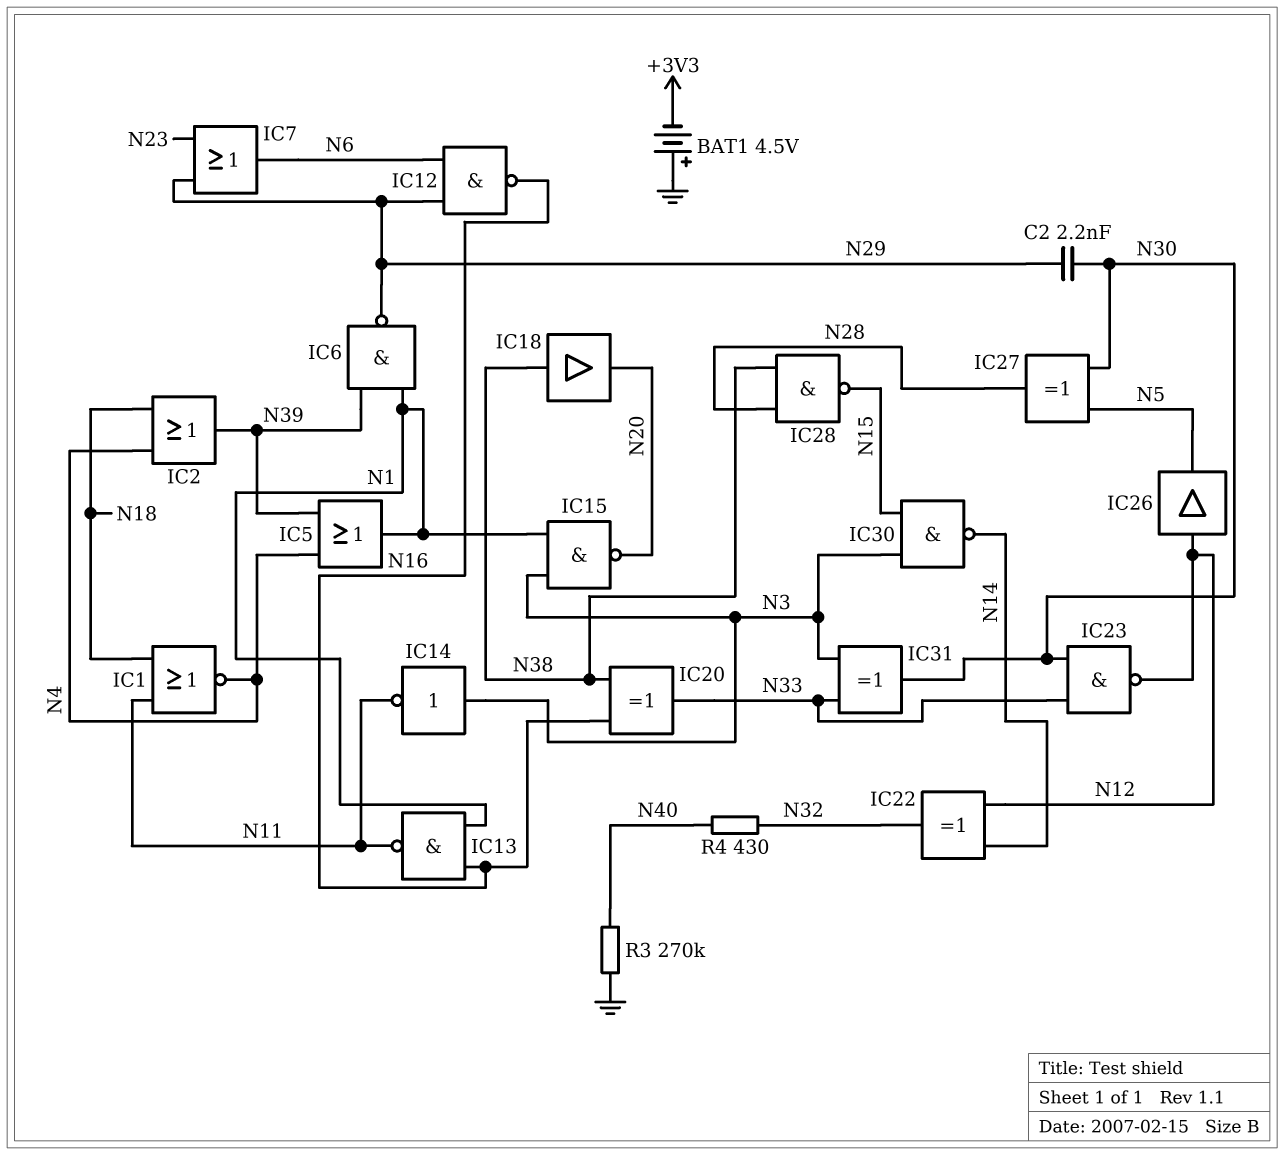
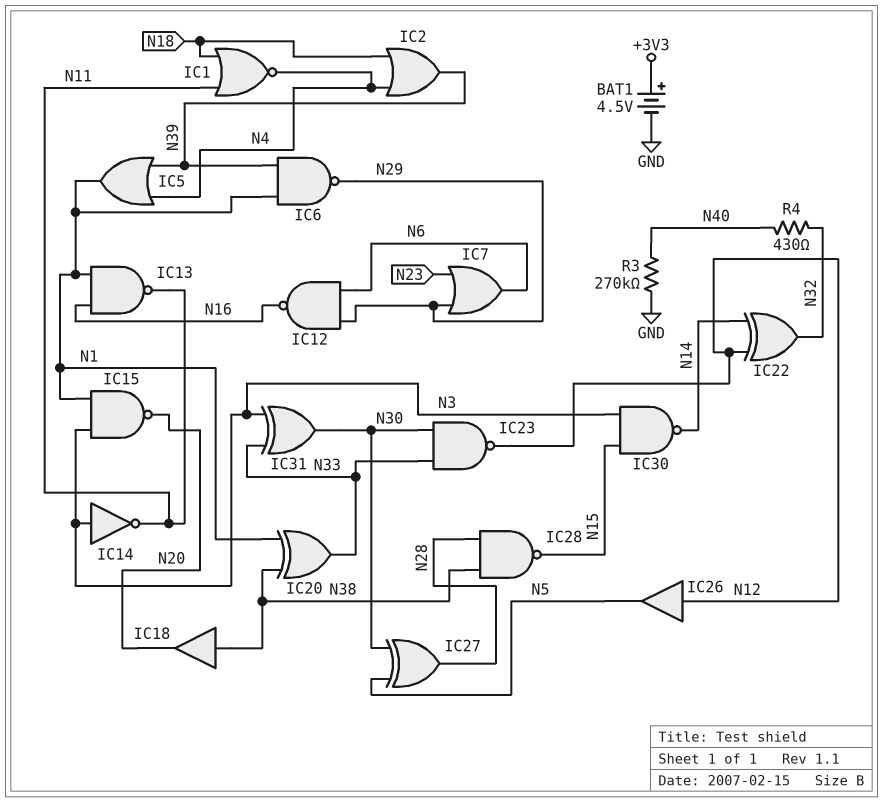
BAT1: 4.5V (plus GND, minus +3V3) -> 4.5V (plus +3V3, minus GND)
C2: 2.2nF (N29, N30) -> none
IC20: XOR (in N16, in N38, out N33) -> XOR (in N1, in N38, out N33)

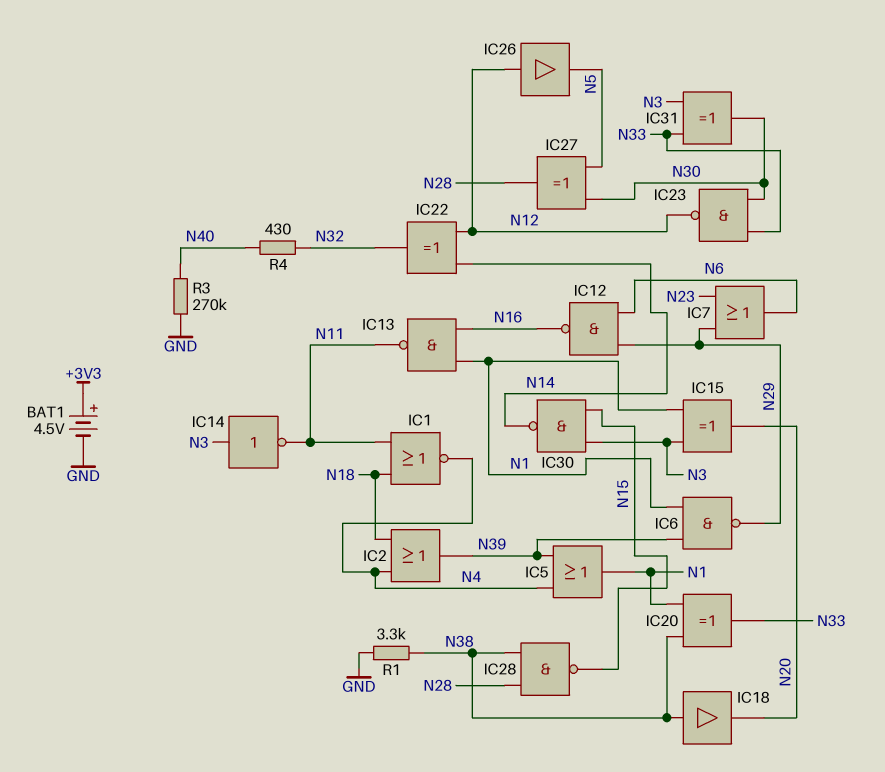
IC15: NAND (in N1, in N3, out N20) -> XOR (in N1, in N3, out N20)
R1: none -> 3.3k (GND, N38)

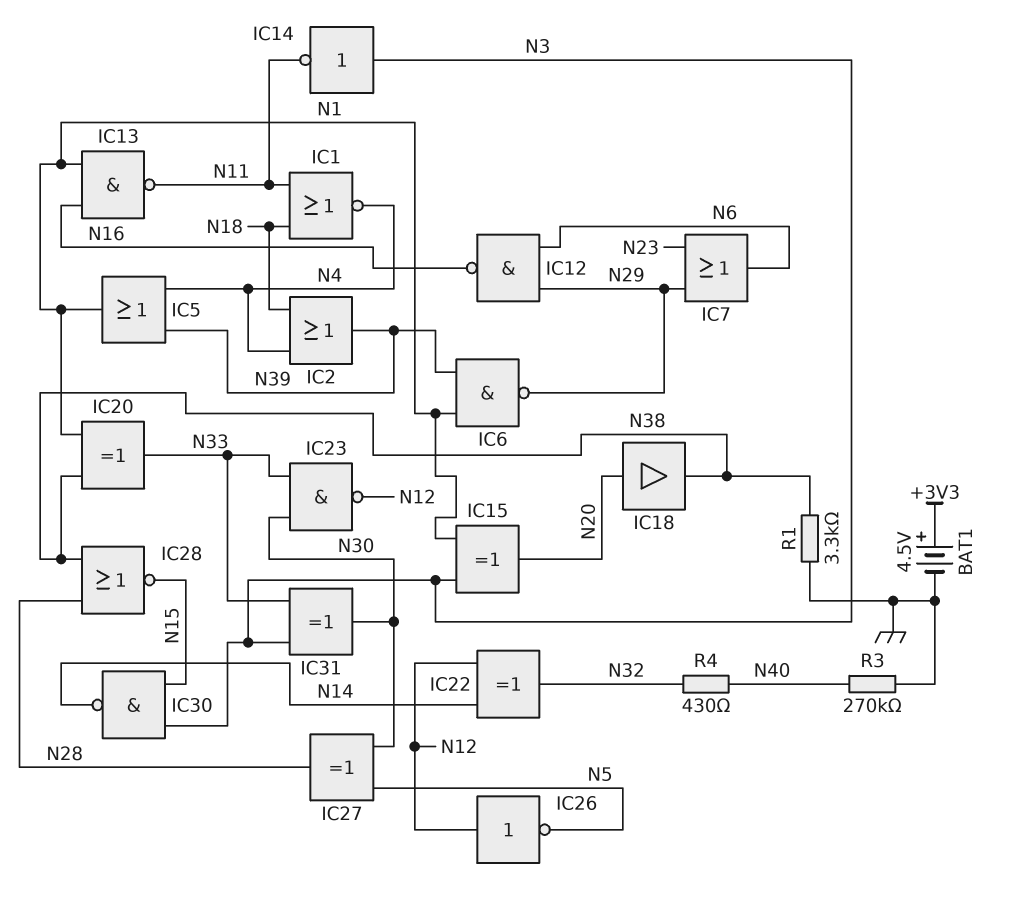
IC18: buffer (in N38, out N20) -> buffer (in N20, out N38)
IC26: buffer (in N12, out N5) -> NOT (in N12, out N5)
IC28: NAND (in N28, in N38, out N15) -> NOR (in N28, in N38, out N15)

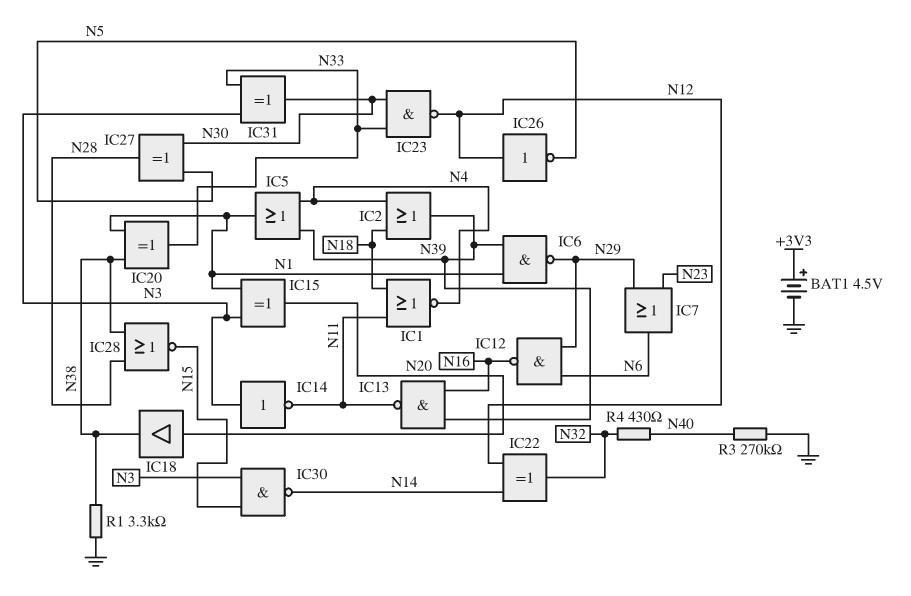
IC13: NAND (in N1, in N16, out N11) -> NAND (in N16, in N39, out N11)

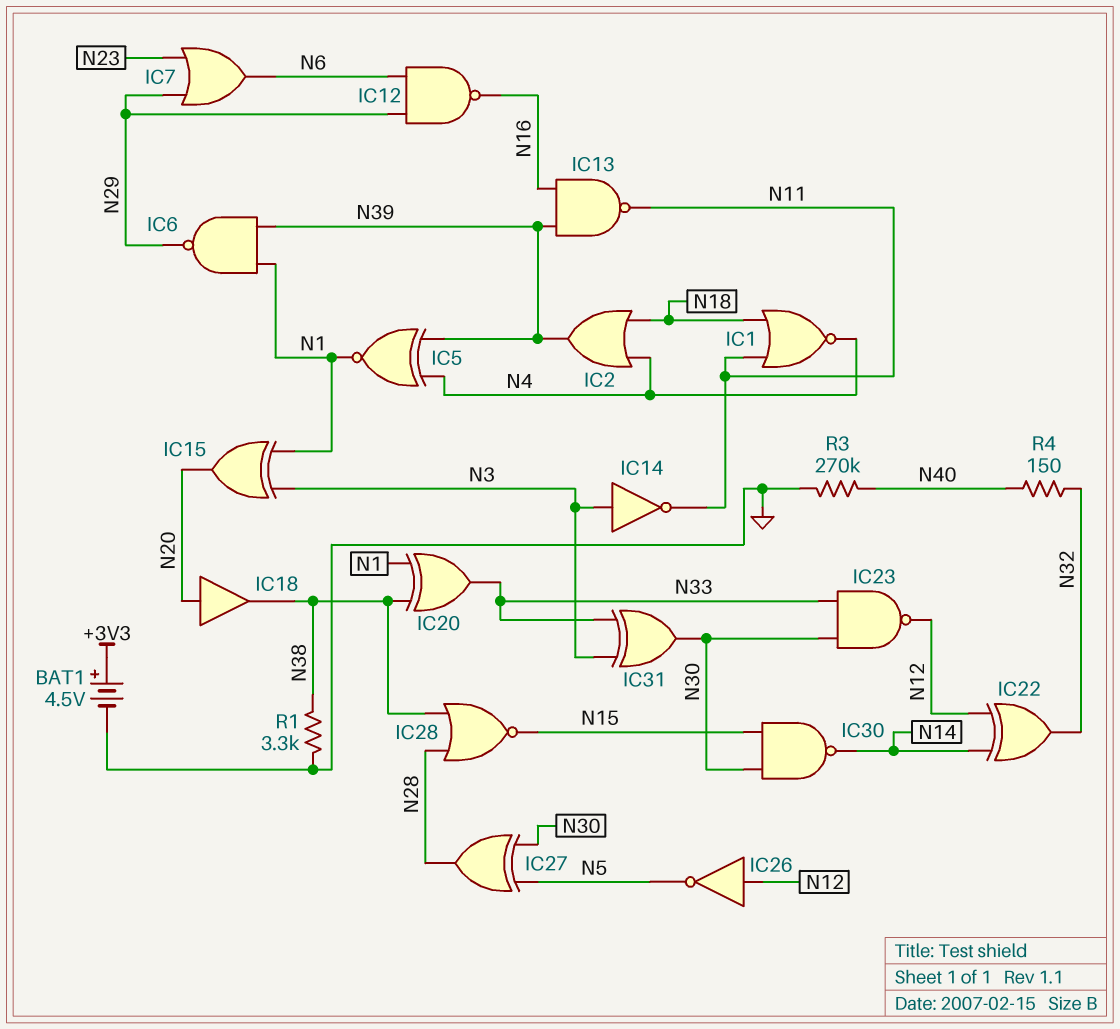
IC5: OR (in N4, in N39, out N1) -> XNOR (in N4, in N39, out N1)
IC30: NAND (in N3, in N15, out N14) -> NAND (in N15, in N30, out N14)
R4: 430 (N32, N40) -> 150 (N32, N40)

